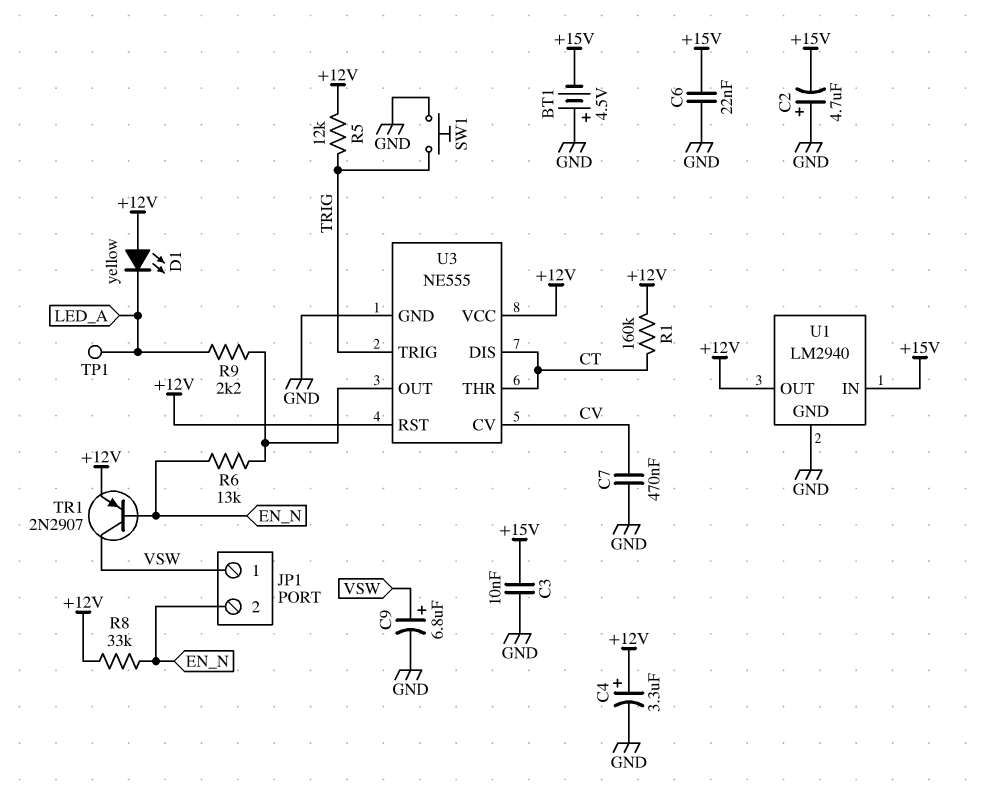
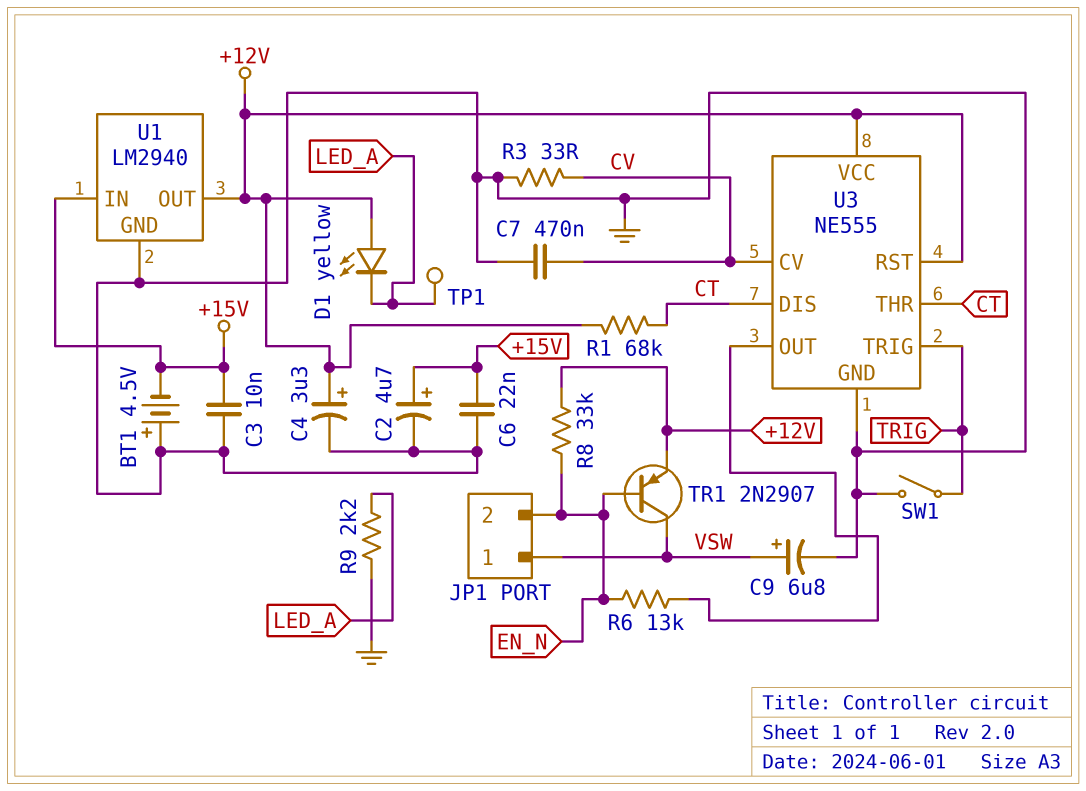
C2: 4.7uF (plus GND, minus +15V) -> 4.7uF (plus +15V, minus GND)
R1: 160k (+12V, CT) -> 68k (+12V, CT)
R3: none -> 33 (CV, GND)
R5: 12k (+12V, TRIG) -> none
R9: 2.2k (LED_A, U3/OUT) -> 2.2k (GND, LED_A)
SW1: button (GND, TRIG) -> switch (GND, TRIG)

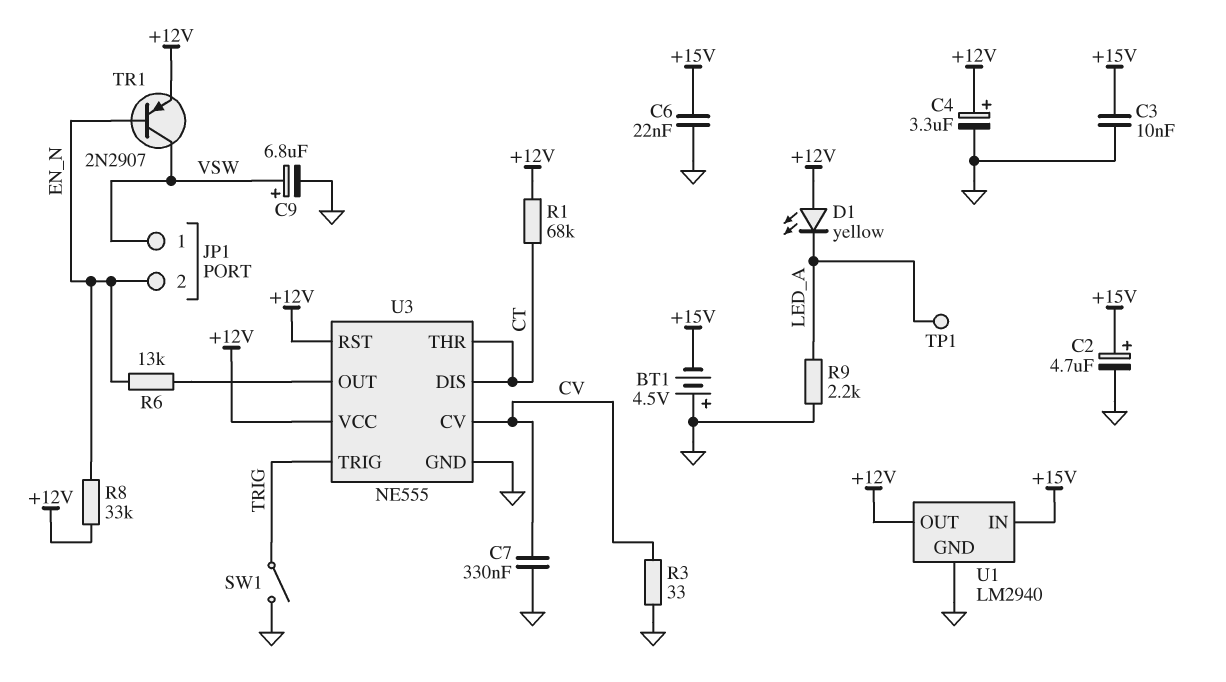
C7: 470nF (CV, GND) -> 330nF (CV, GND)

